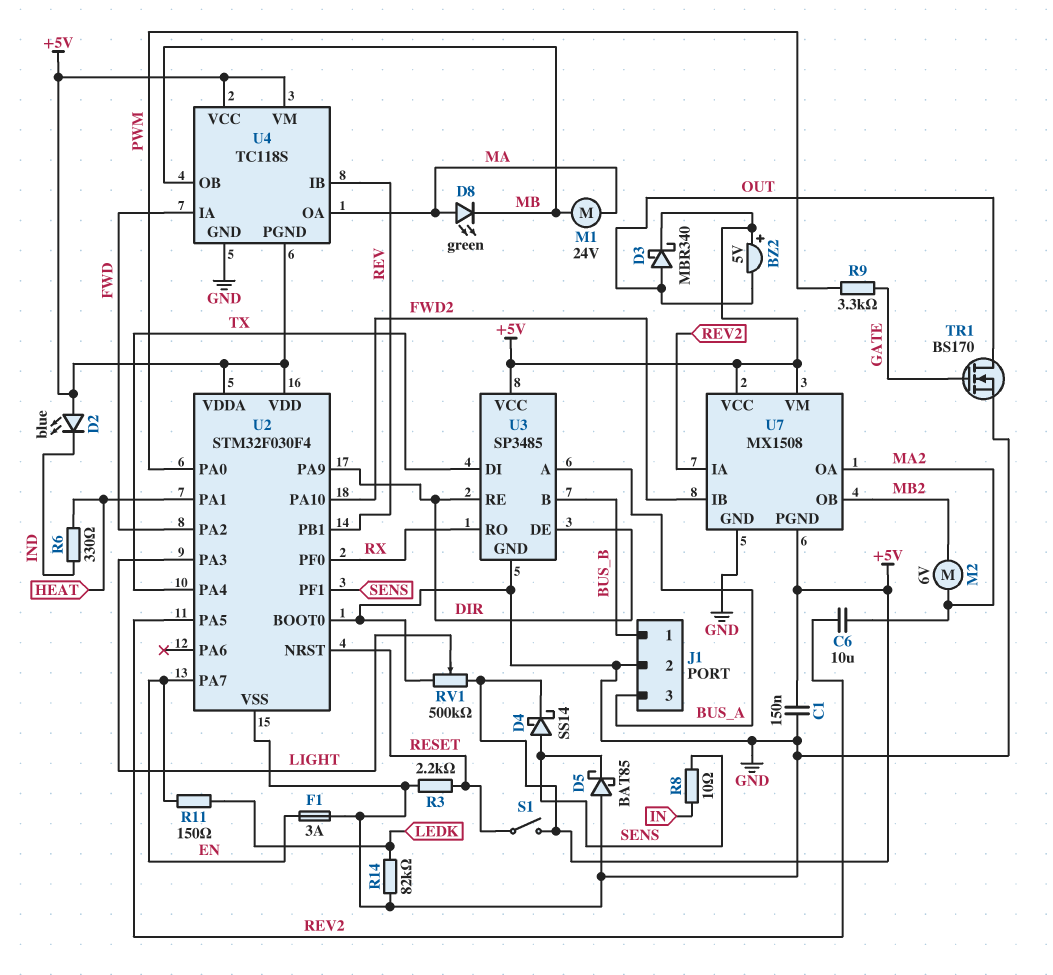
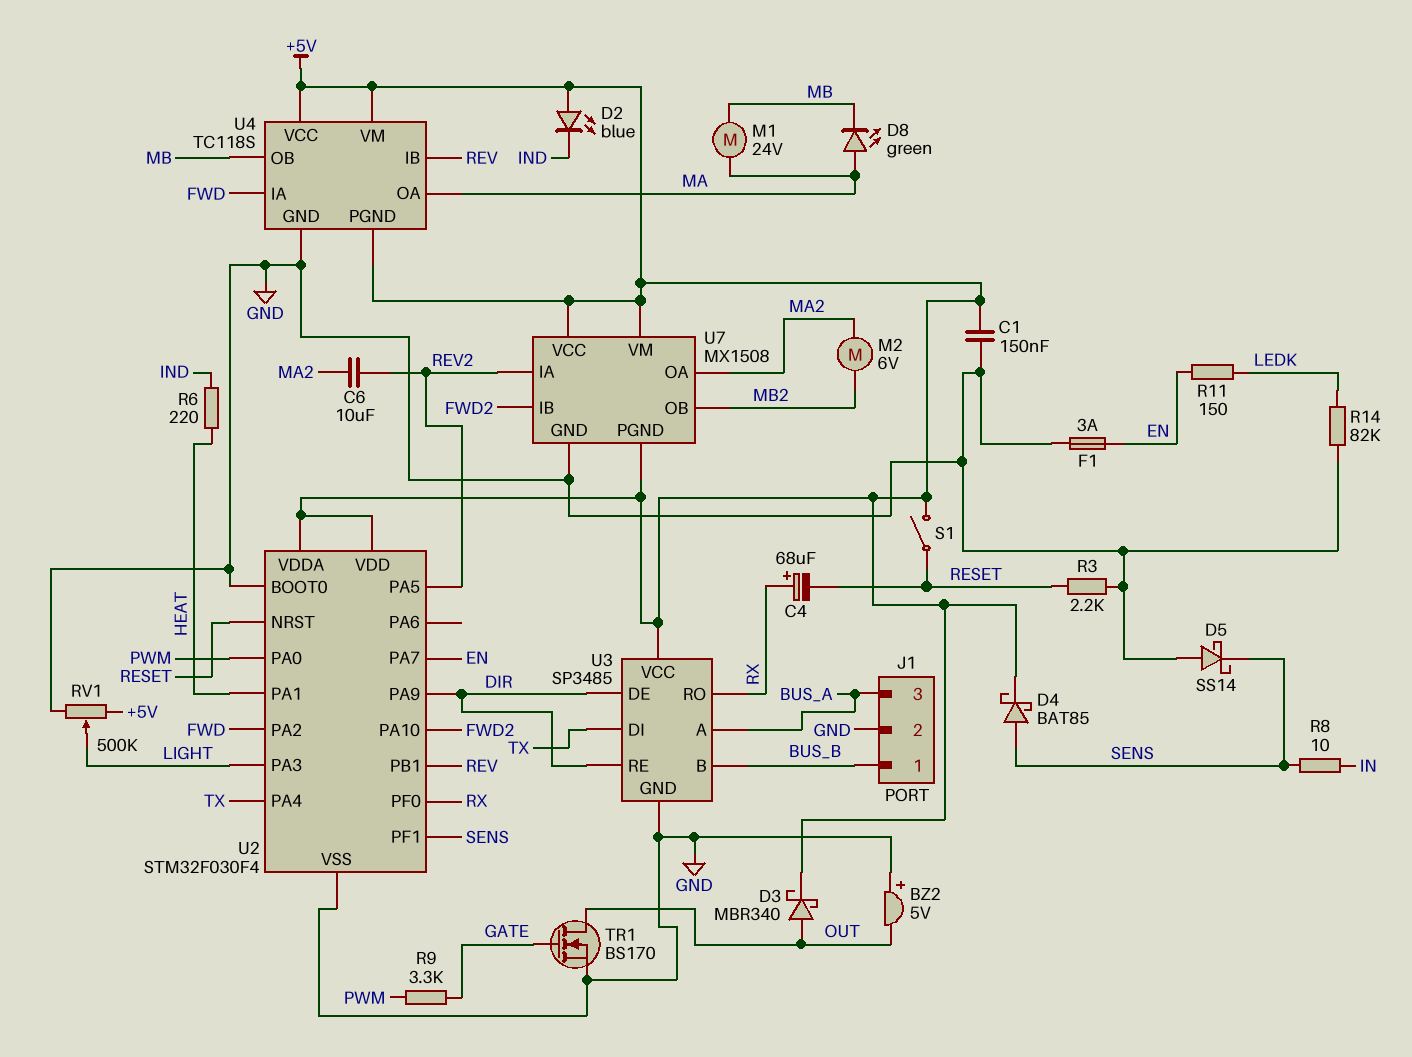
BZ2: buzzer 5V (plus +5V, minus OUT) -> buzzer 5V (plus GND, minus OUT)
C4: none -> 68uF (plus RX, minus RESET)
D4: schottky SS14 (A SENS, K +5V) -> schottky BAT85 (A SENS, K +5V)
D5: schottky BAT85 (A GND, K SENS) -> schottky SS14 (A GND, K SENS)
R6: 330 (HEAT, IND) -> 220 (HEAT, IND)

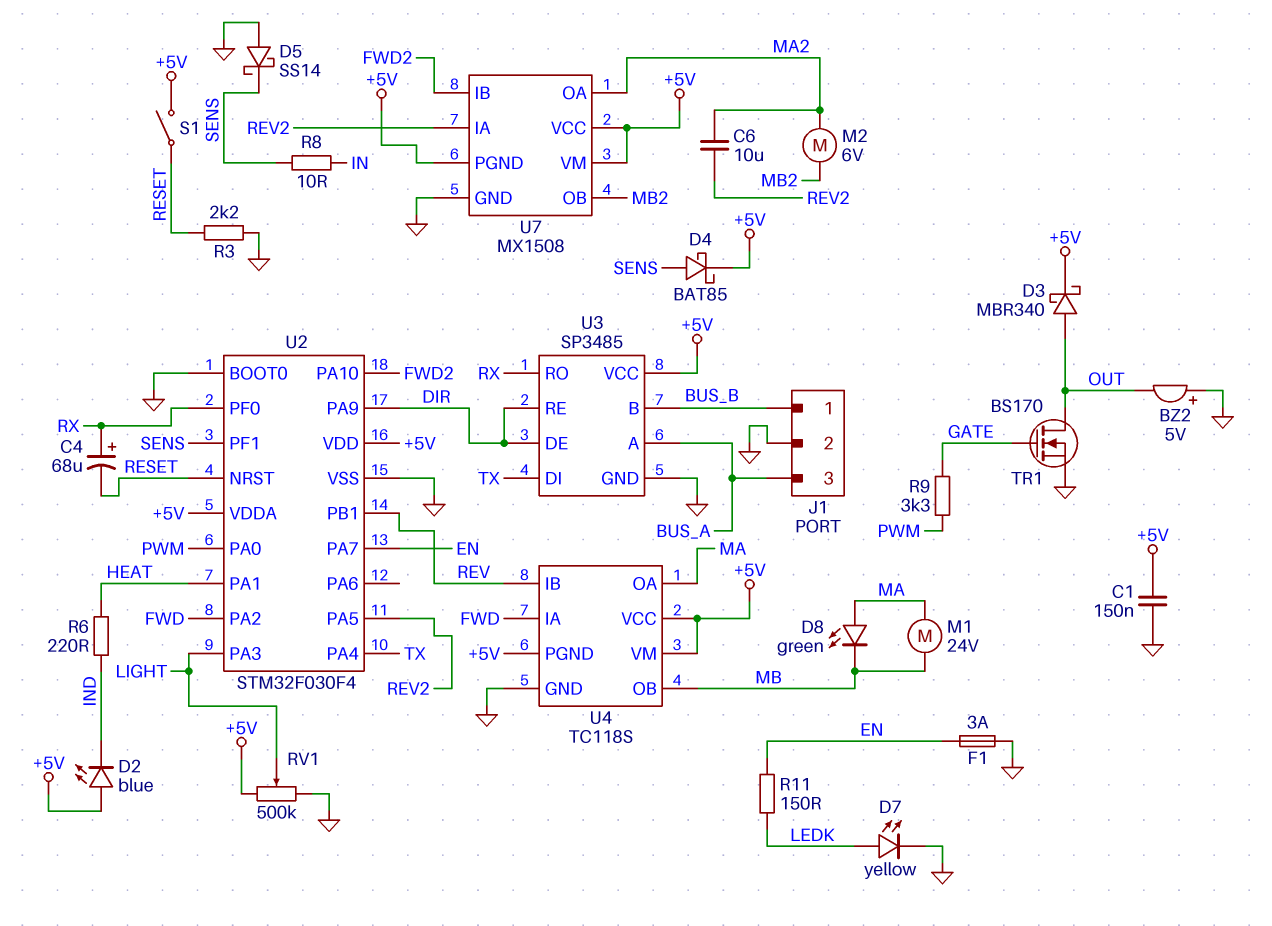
D7: none -> LED yellow (A LEDK, K GND)
R14: 82k (GND, LEDK) -> none

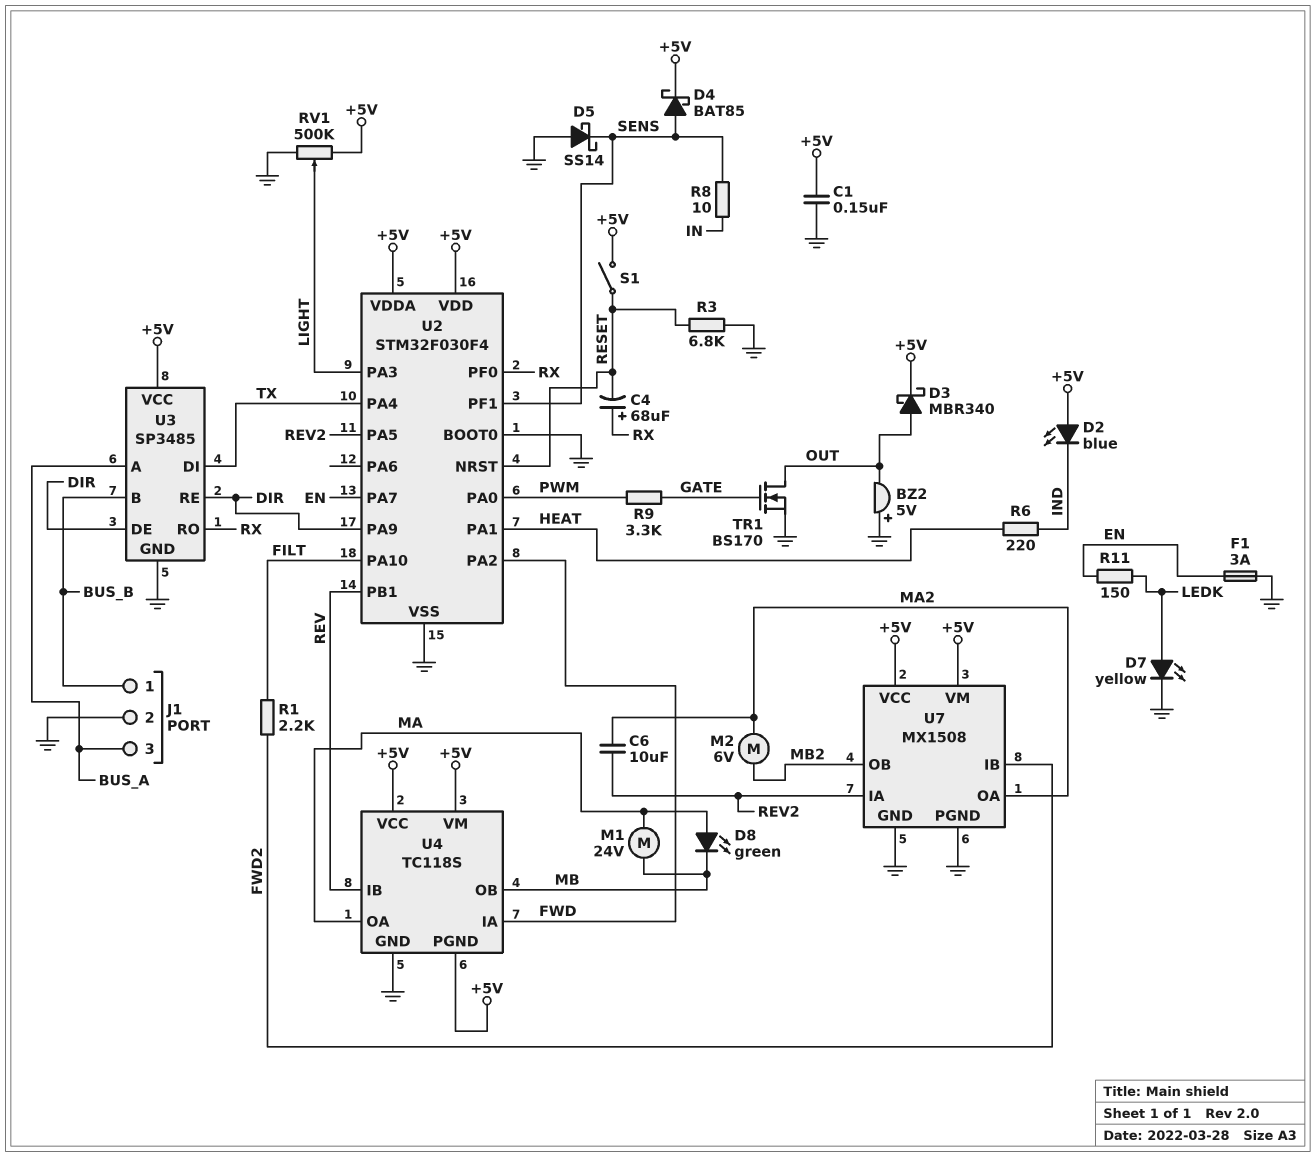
R1: none -> 2.2k (FILT, FWD2)
R3: 2.2k (GND, RESET) -> 6.8k (GND, RESET)
U2 pin PA10: FWD2 -> FILT
U7 pin PGND: +5V -> GND

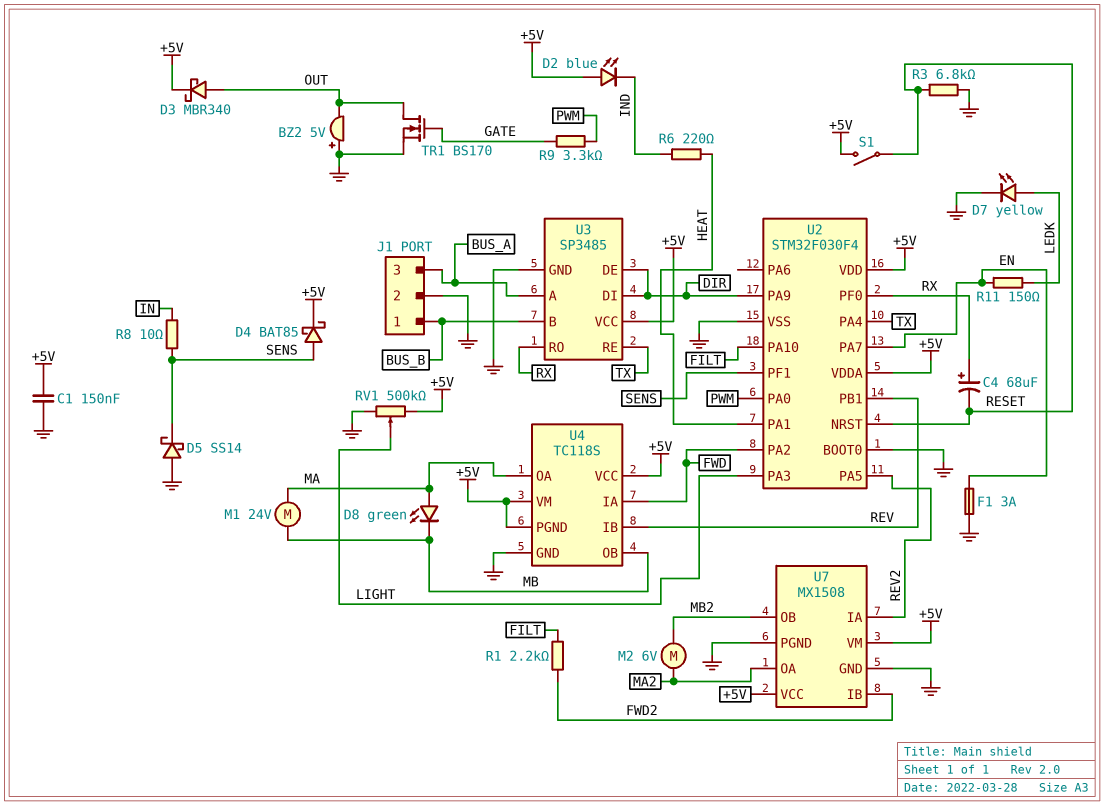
C6: 10uF (MA2, REV2) -> none
U3 pin DI: TX -> DIR
U3 pin RE: DIR -> TX

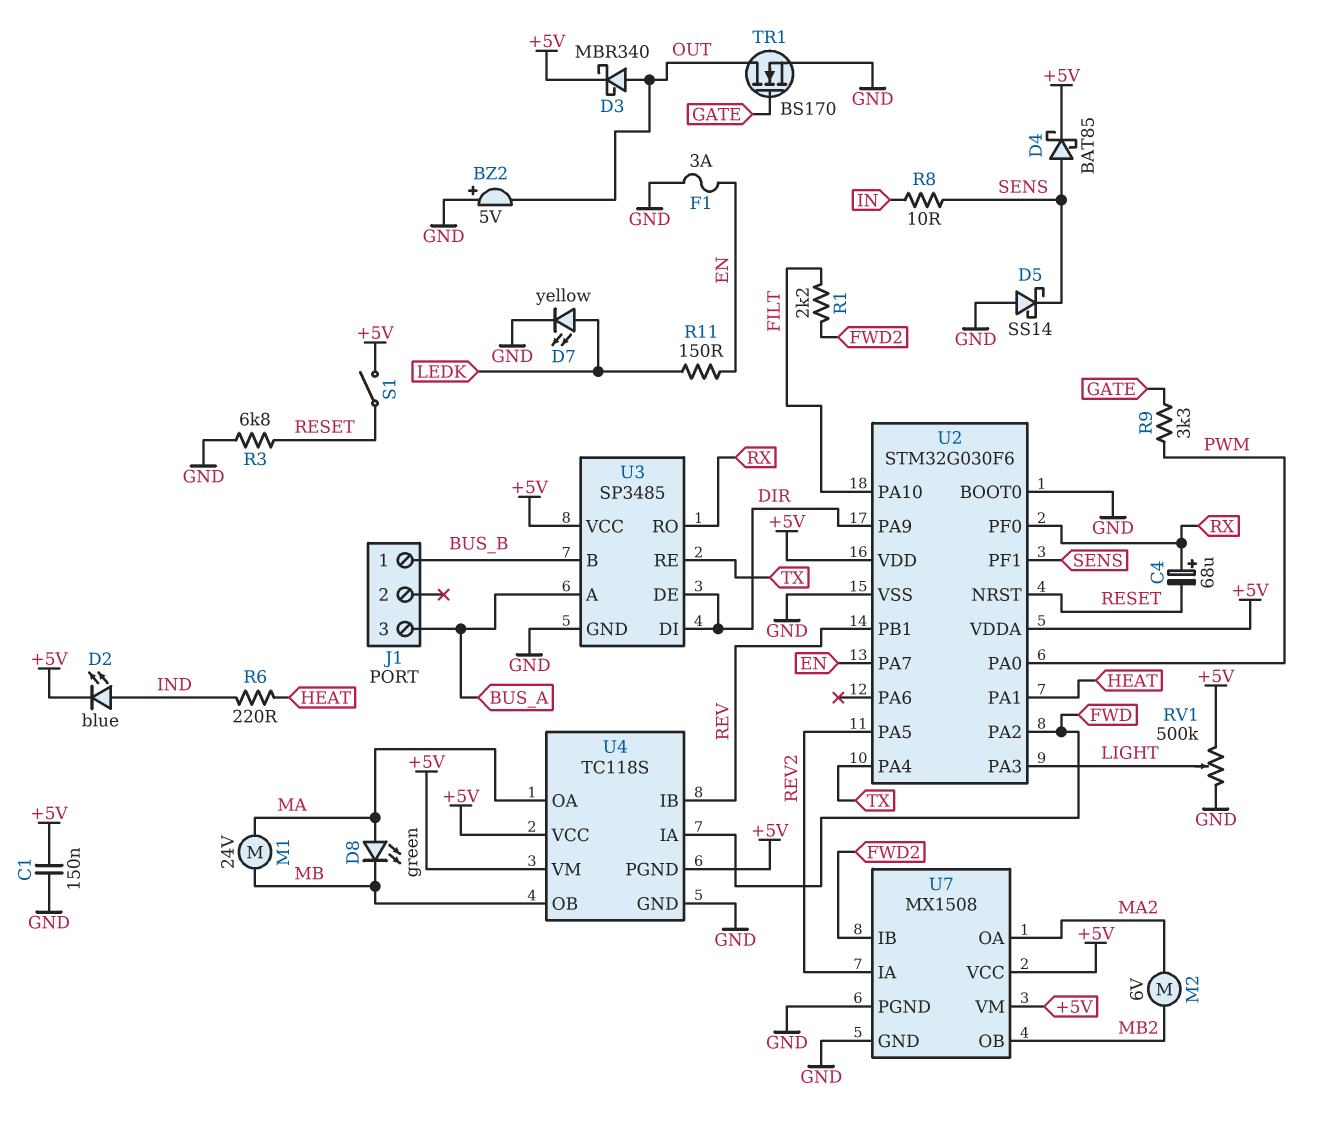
D2: LED blue (A +5V, K IND) -> LED blue (A IND, K +5V)
J1 pin 2: GND -> none
U2: STM32F030F4 -> STM32G030F6

